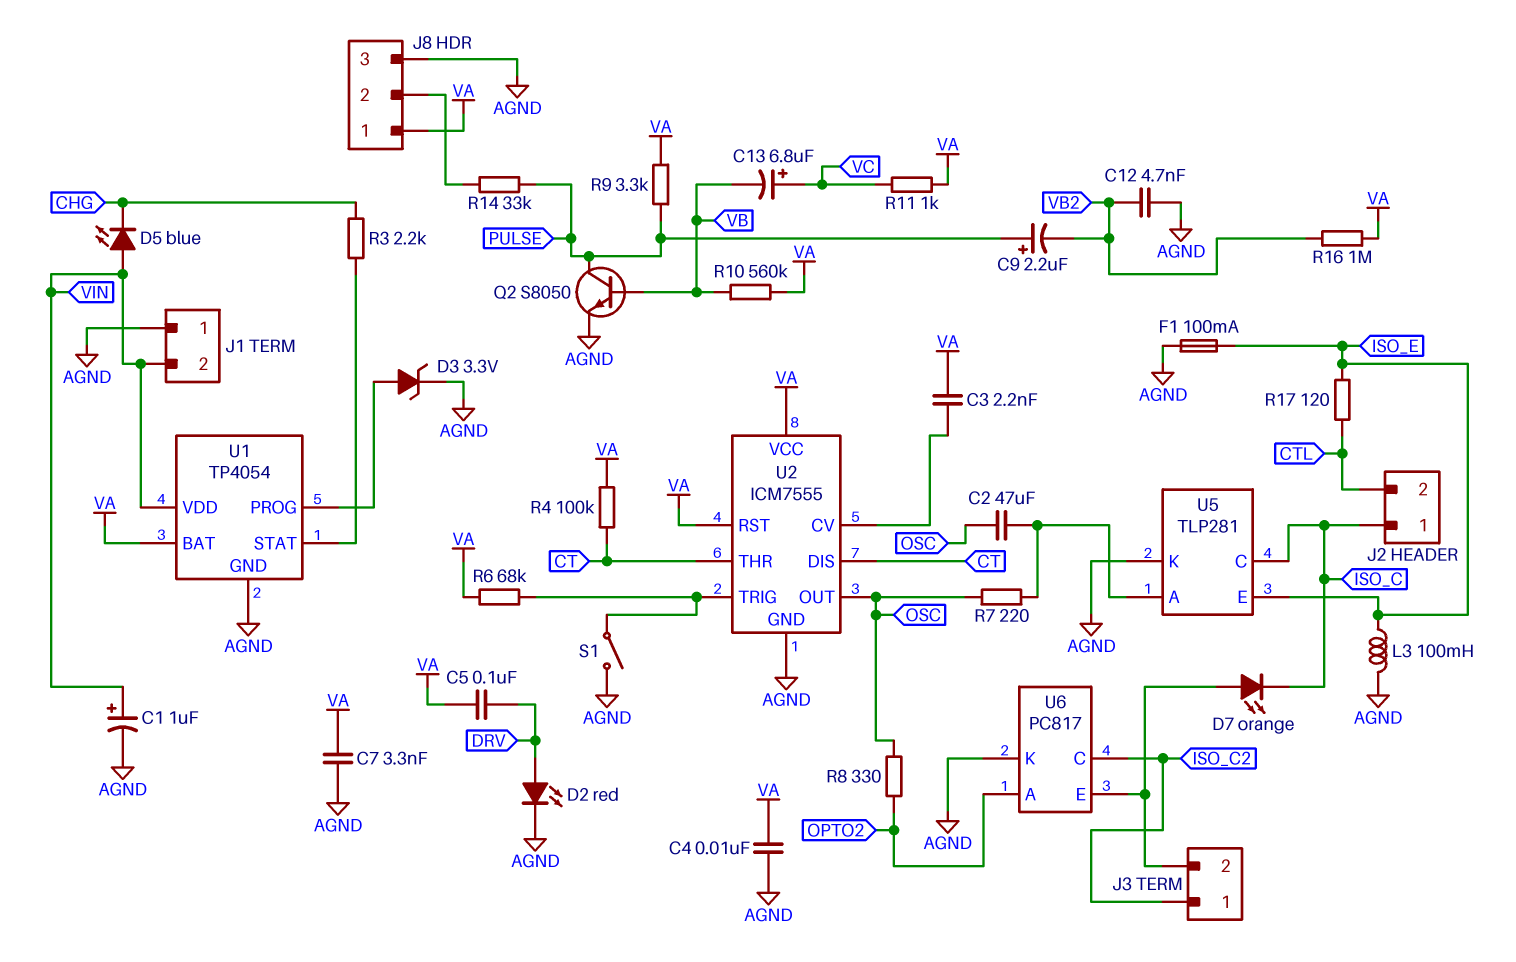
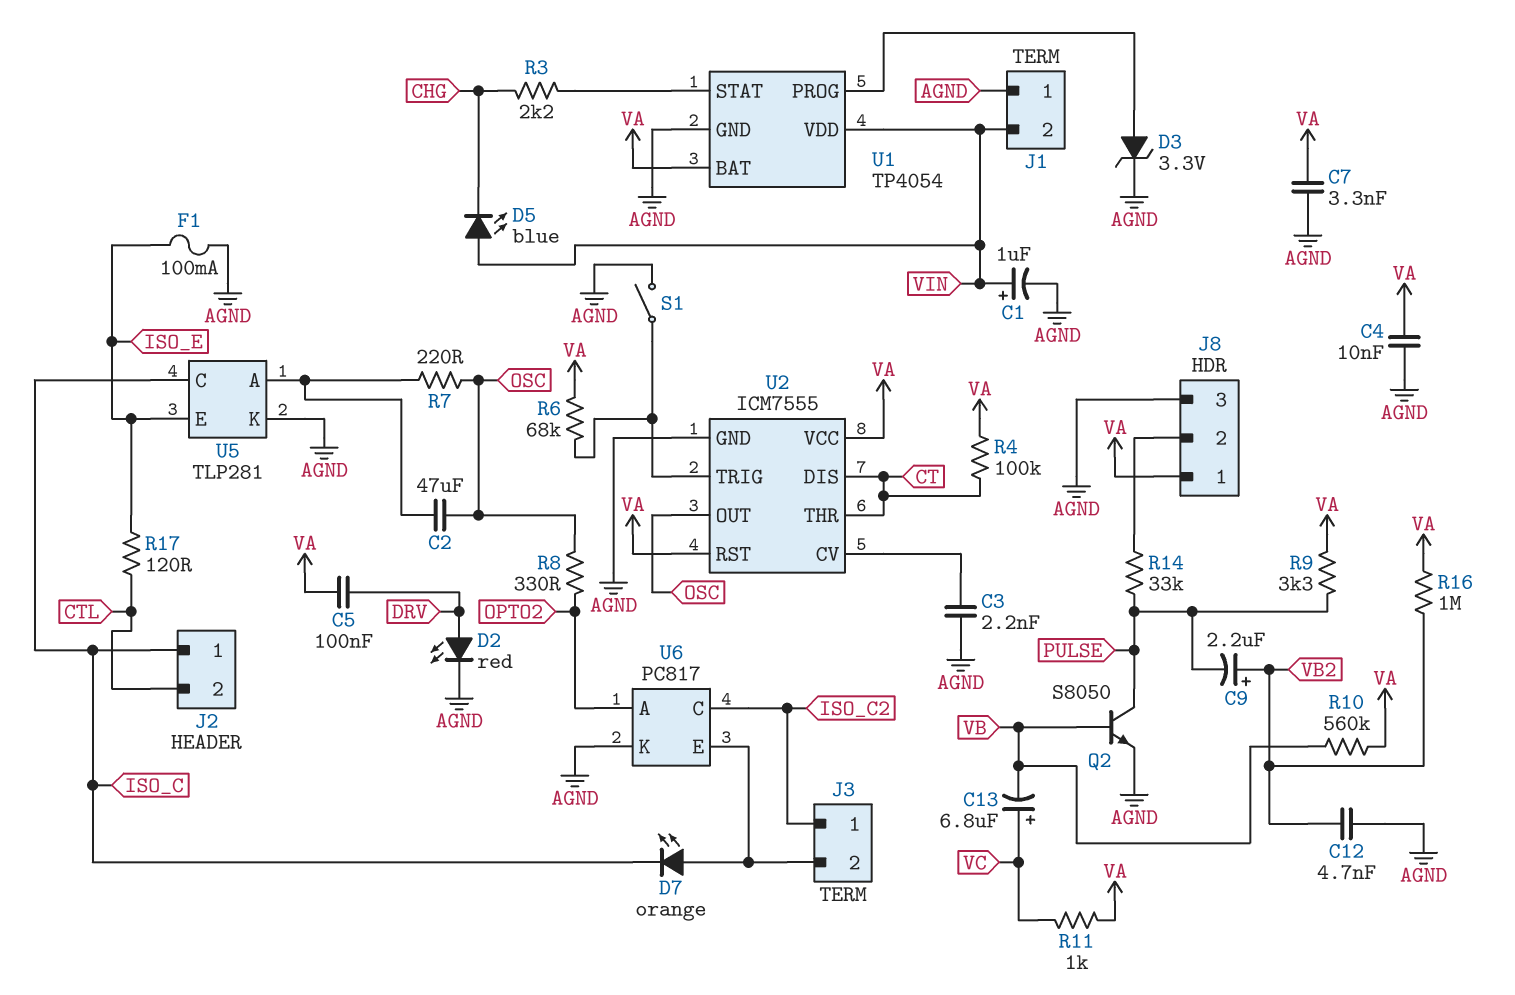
C3: 2.2nF (U2/CV, VA) -> 2.2nF (AGND, U2/CV)
C9: 2.2uF (plus PULSE, minus VB2) -> 2.2uF (plus VB2, minus PULSE)
L3: 100mH (AGND, ISO_E) -> none

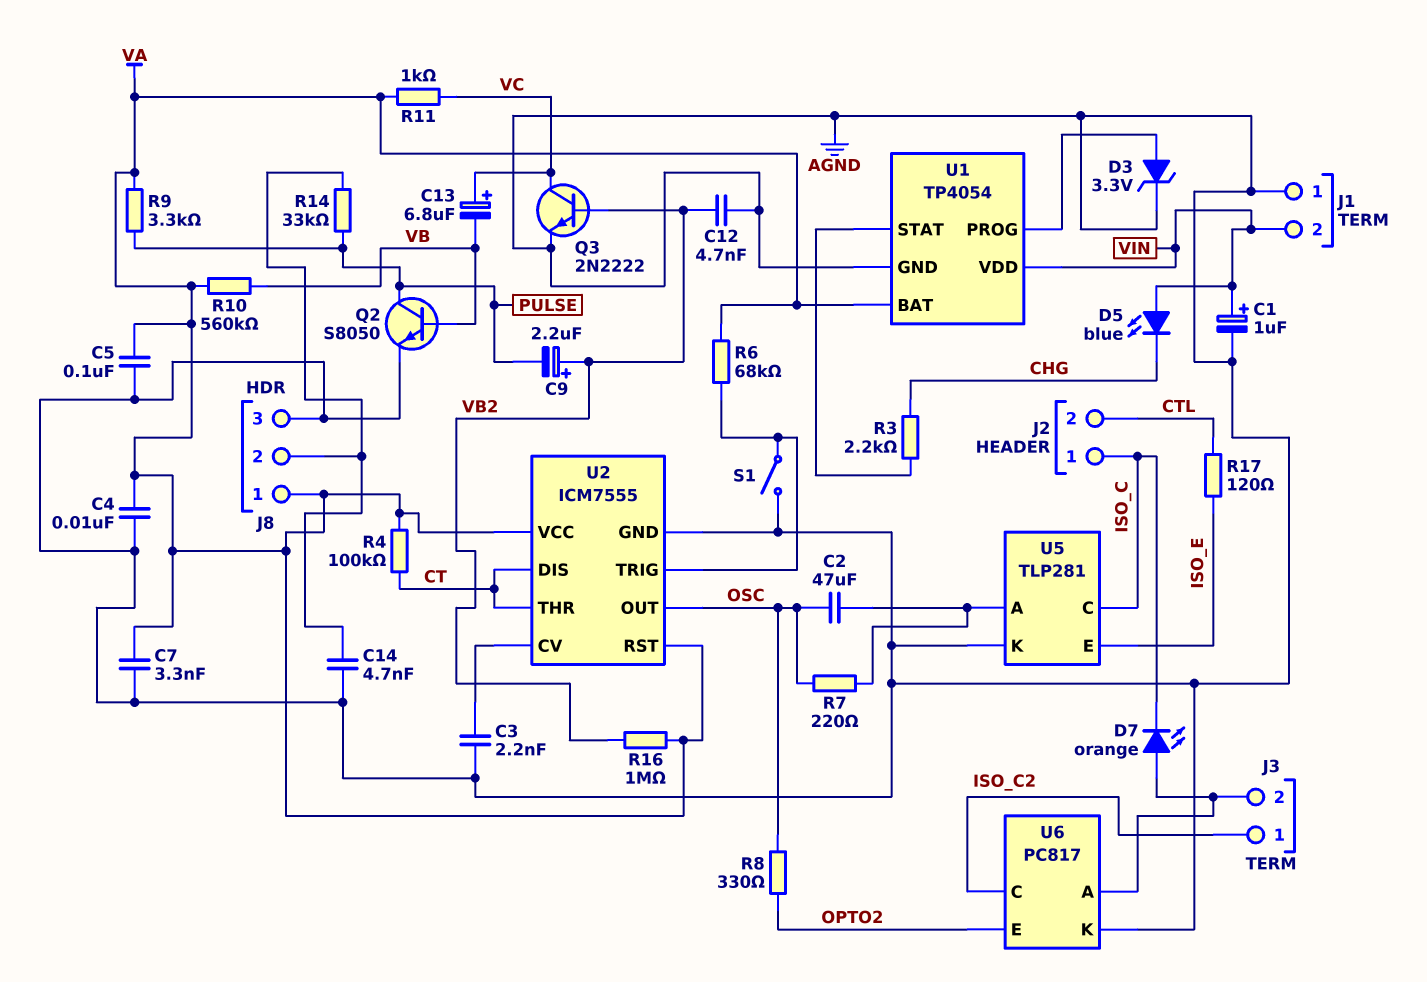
C5: 100nF (DRV, VA) -> 100nF (AGND, VA)
C14: none -> 4.7nF (AGND, J8/2)
D2: LED red (A DRV, K AGND) -> none
F1: 100mA (AGND, ISO_E) -> none
Q3: none -> NPN 2N2222 (B VB2, C VC, E AGND)
U6 pin A: OPTO2 -> J3/2
U6 pin E: J3/2 -> OPTO2

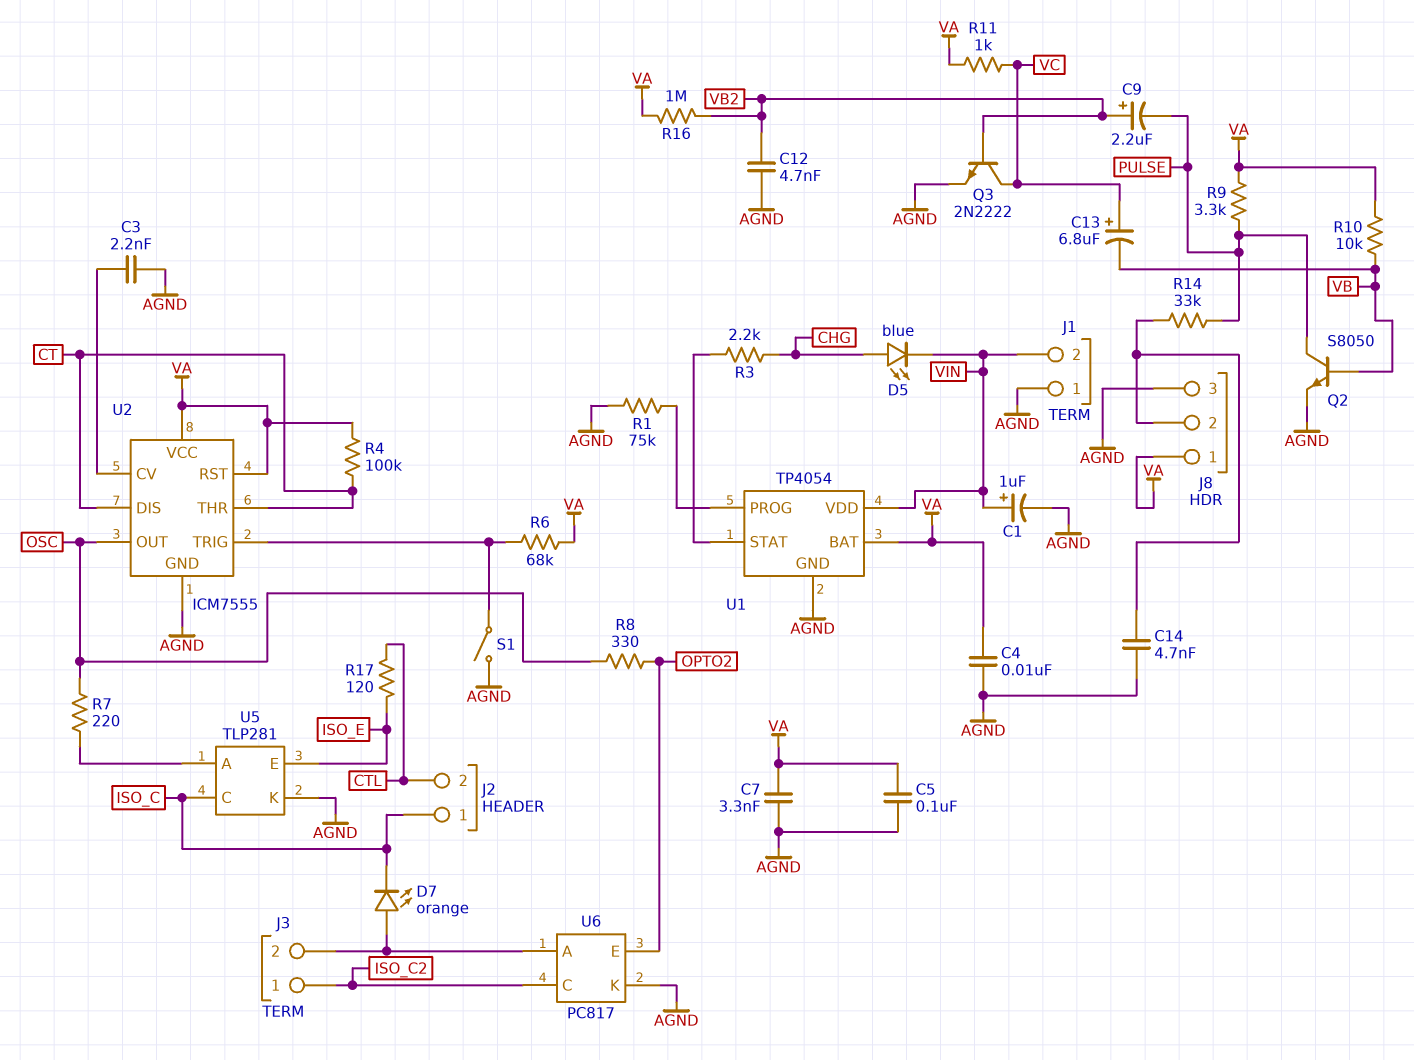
C2: 47uF (OSC, U5/A) -> none
D3: zener 3.3V (A U1/PROG, K AGND) -> none
D5: LED blue (A VIN, K CHG) -> LED blue (A CHG, K VIN)
R1: none -> 75k (AGND, U1/PROG)
R10: 560k (VA, VB) -> 10k (VA, VB)

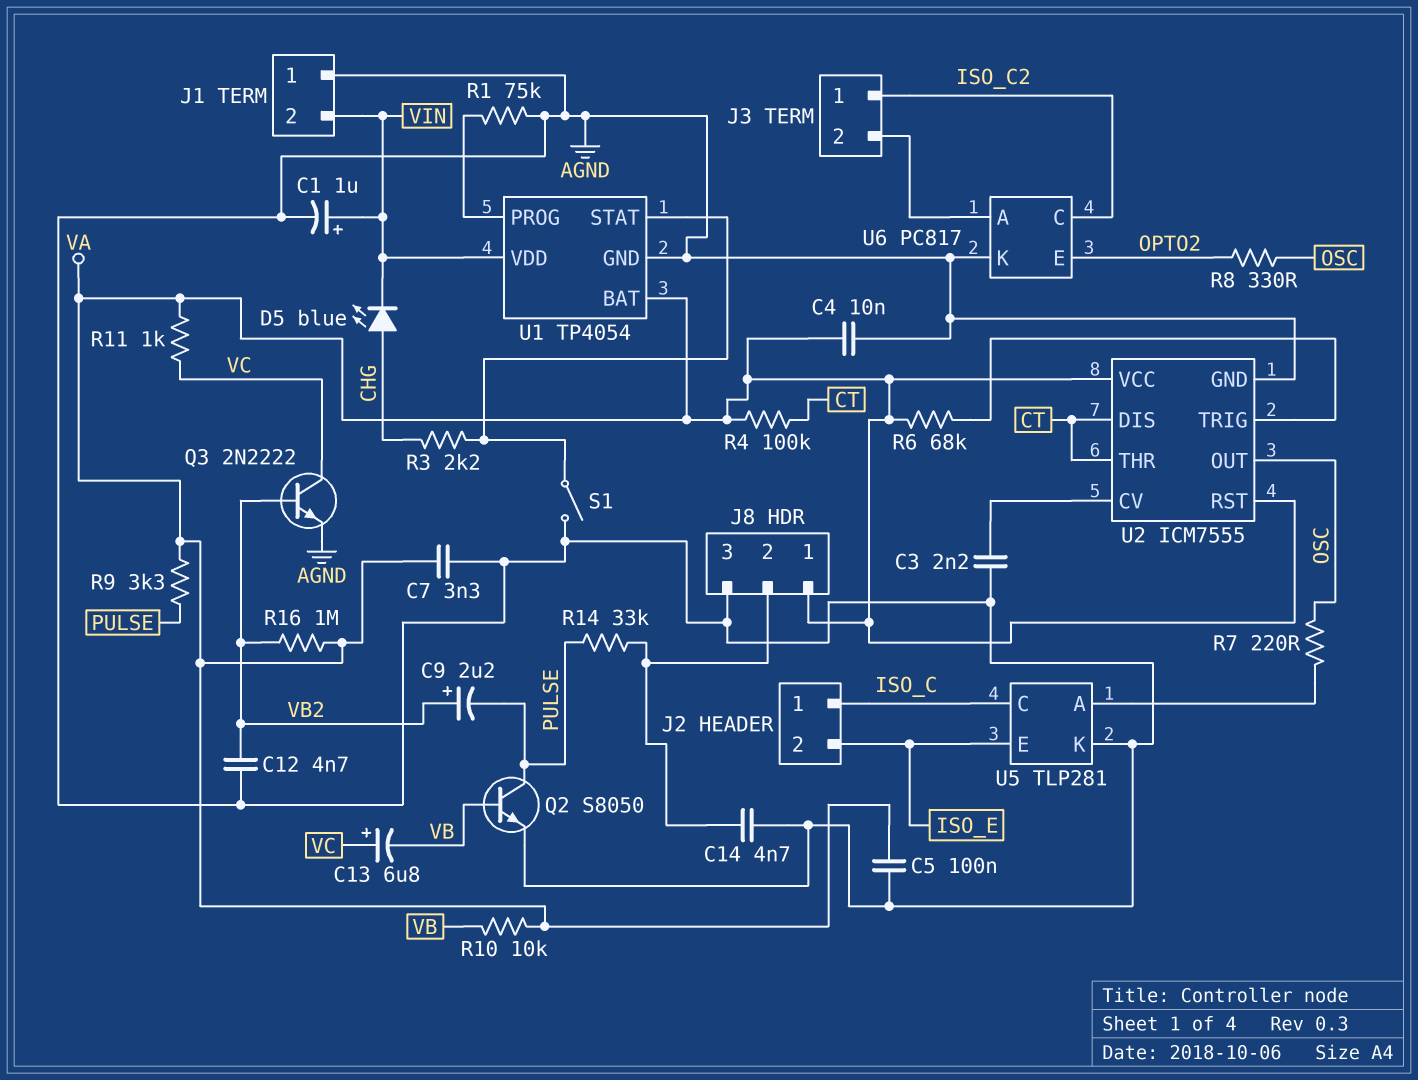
D7: LED orange (A J3/2, K ISO_C) -> none
J2 pin 2: CTL -> ISO_E
R17: 120 (CTL, ISO_E) -> none
S1: switch (AGND, U2/TRIG) -> switch (AGND, U1/STAT)

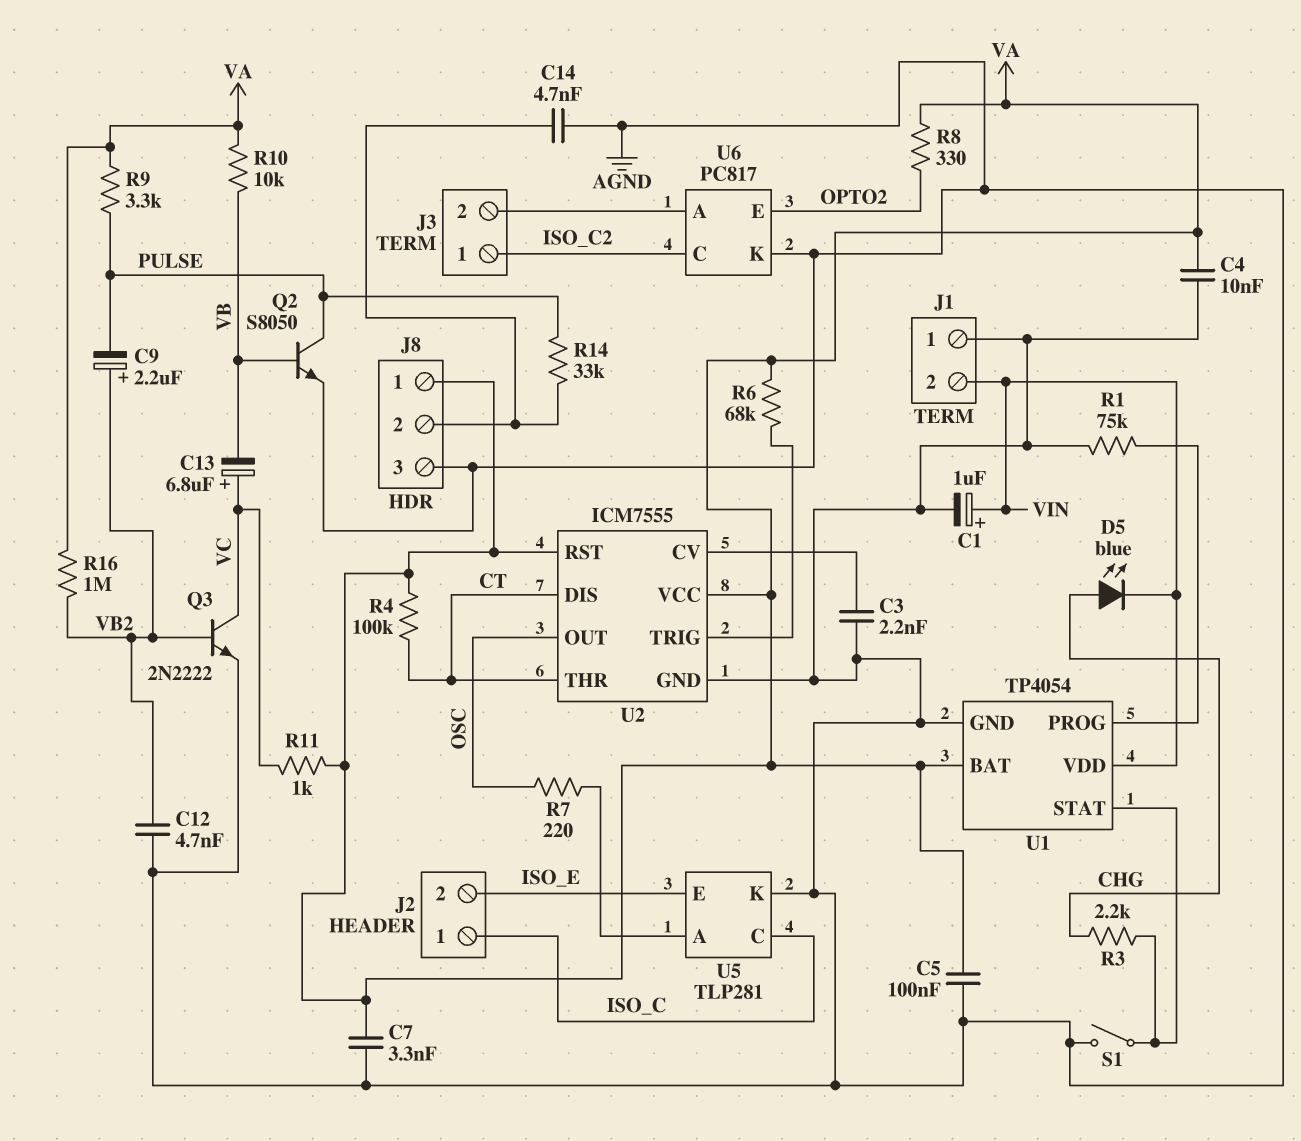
R8: 330 (OPTO2, OSC) -> 330 (OPTO2, VA)

